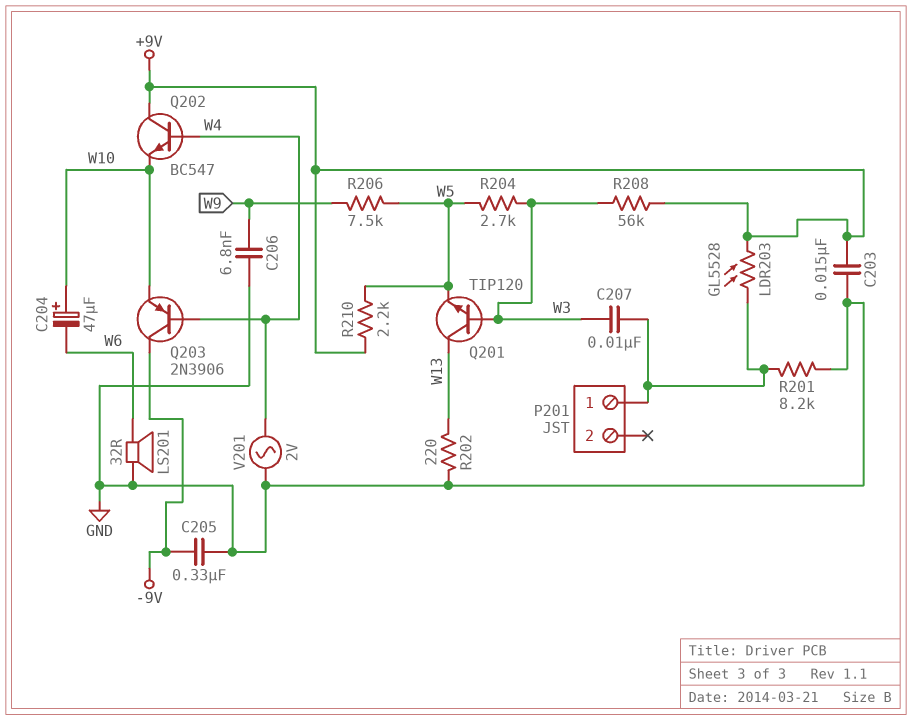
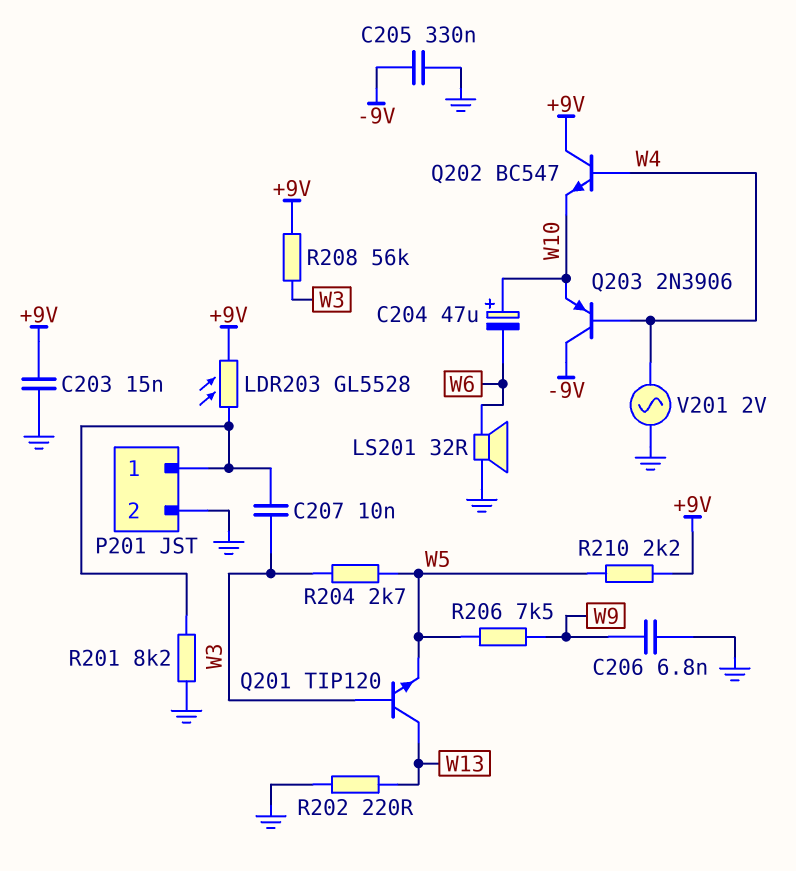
P201 pin 2: none -> GND

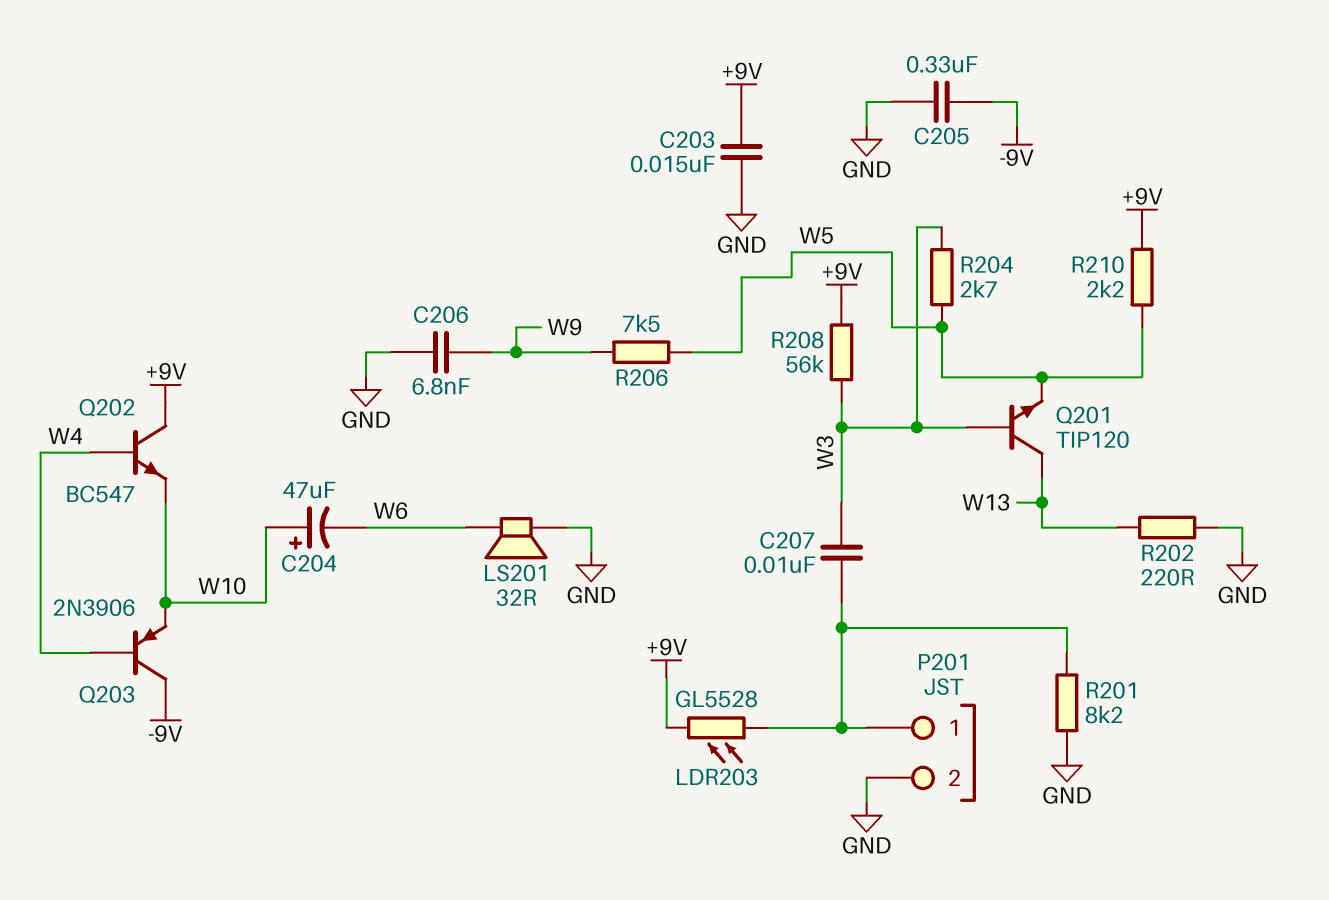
V201: AC 2V (GND, W4) -> none

